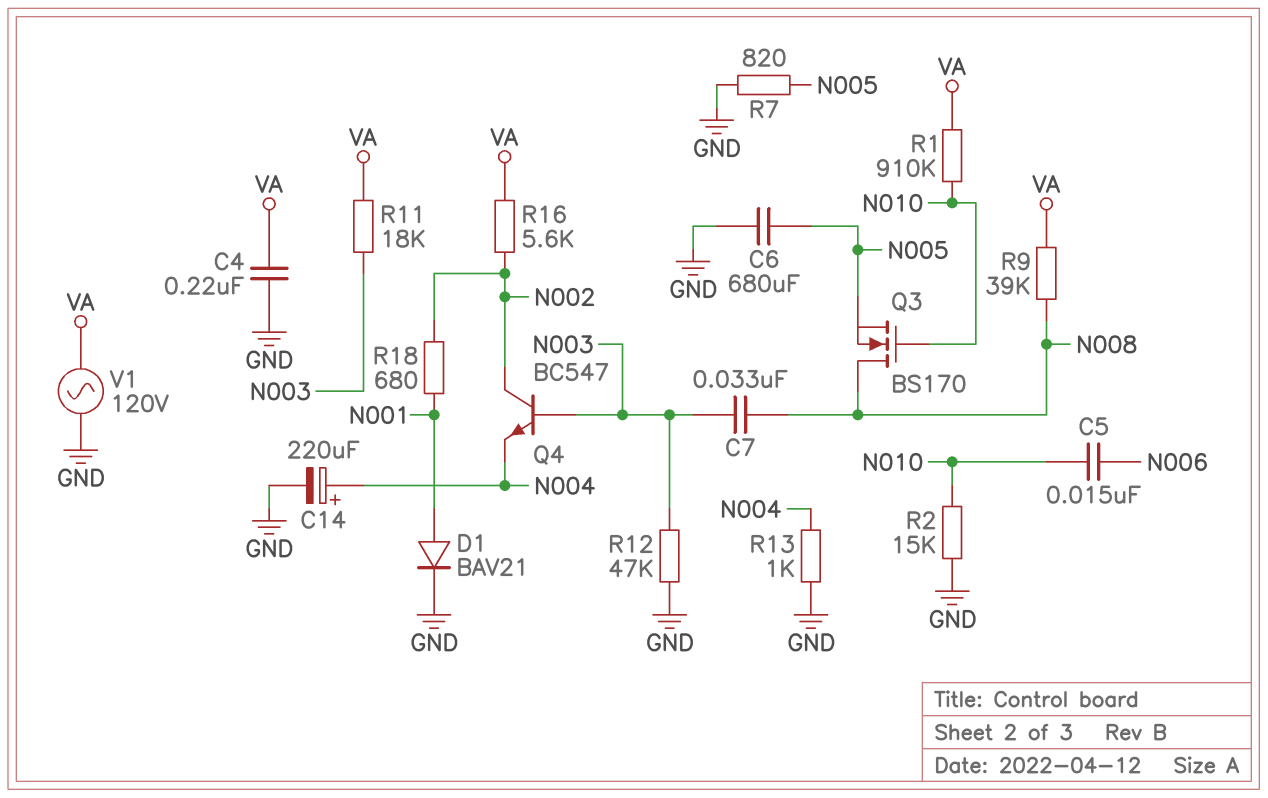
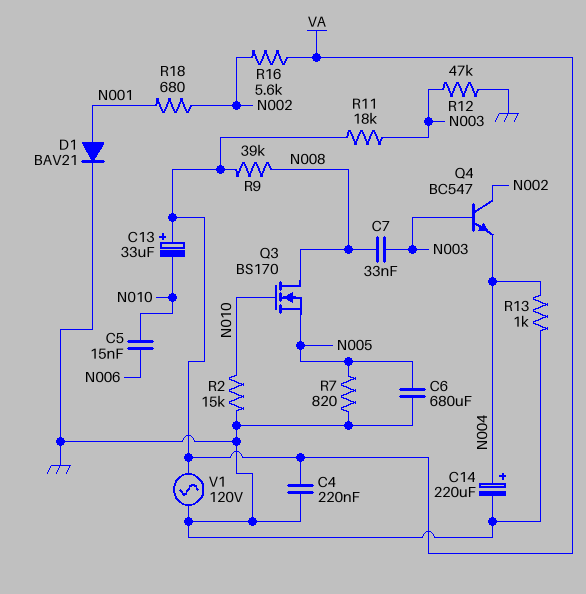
C13: none -> 33uF (plus VA, minus N010)
R1: 910k (N010, VA) -> none

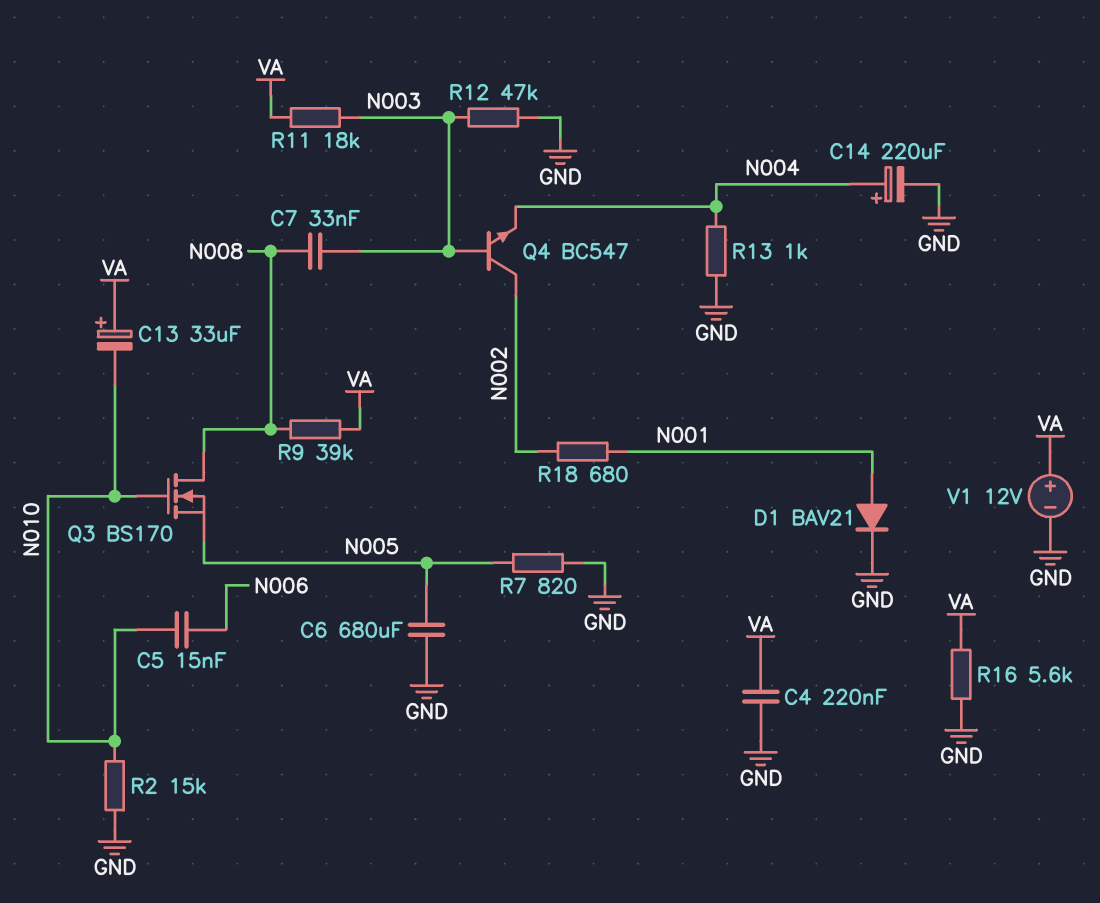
R16: 5.6k (N002, VA) -> 5.6k (GND, VA)
V1: AC 120V (GND, VA) -> 12V (plus VA, minus GND)

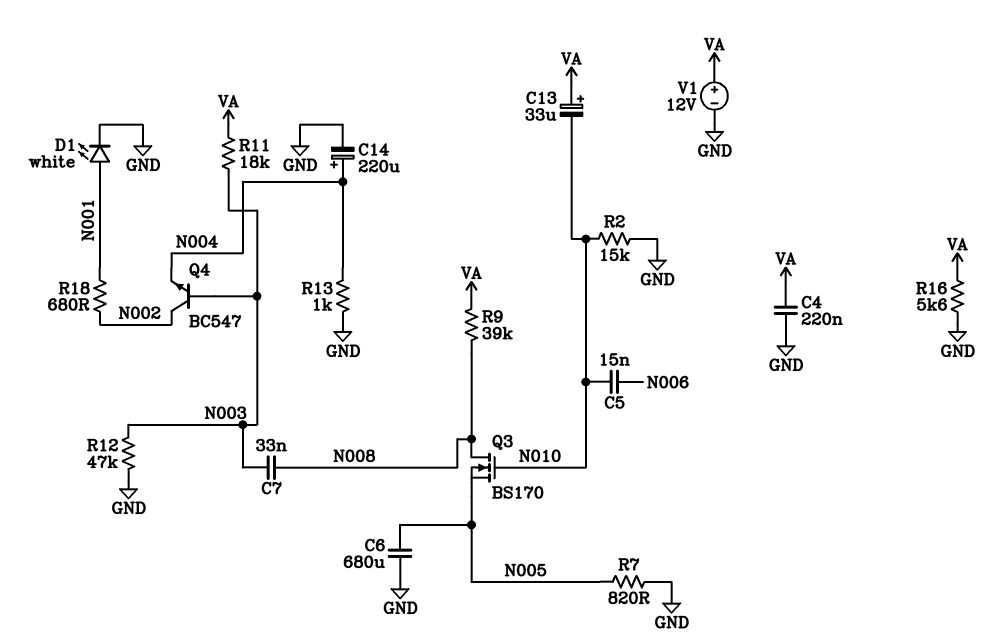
D1: diode BAV21 (A N001, K GND) -> LED white (A N001, K GND)

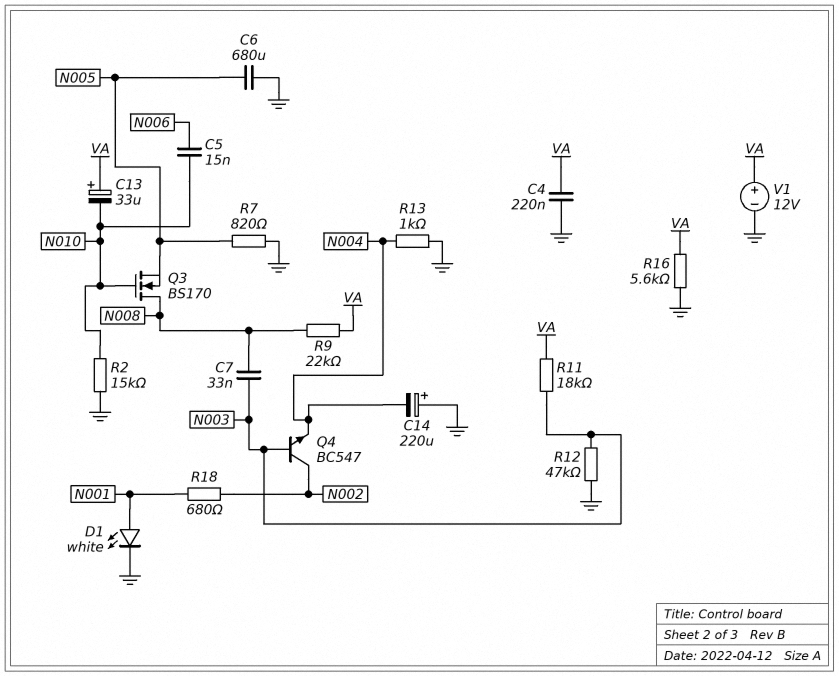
C14: 220uF (plus N004, minus GND) -> 220uF (plus GND, minus N004)
R9: 39k (N008, VA) -> 22k (N008, VA)

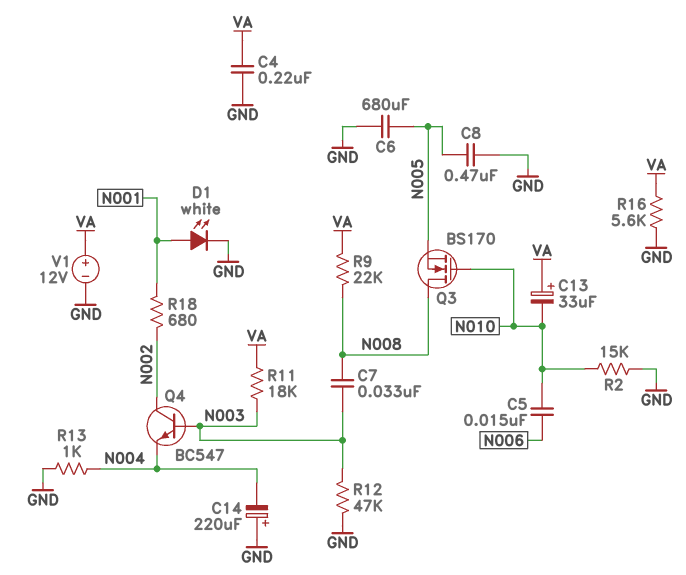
C8: none -> 470nF (GND, N005)
R7: 820 (GND, N005) -> none

